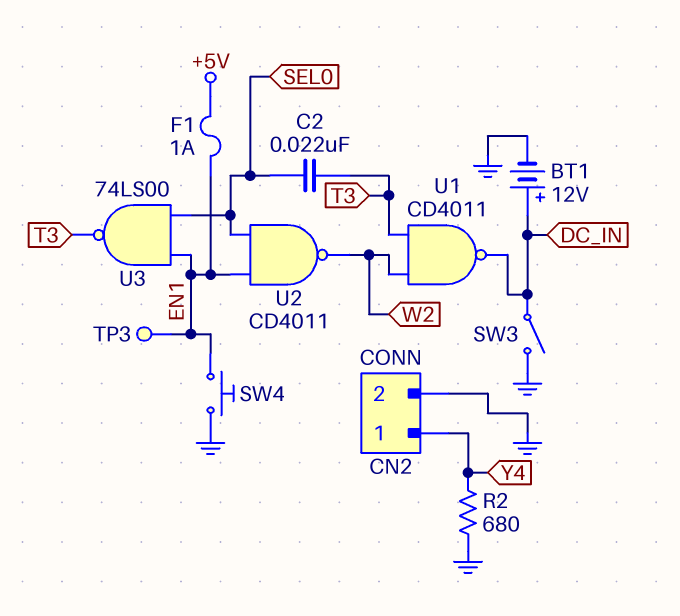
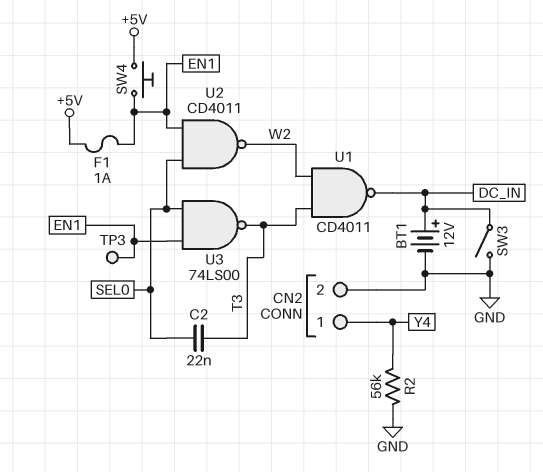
R2: 680 (GND, Y4) -> 56k (GND, Y4)
SW4: button (EN1, GND) -> button (+5V, EN1)

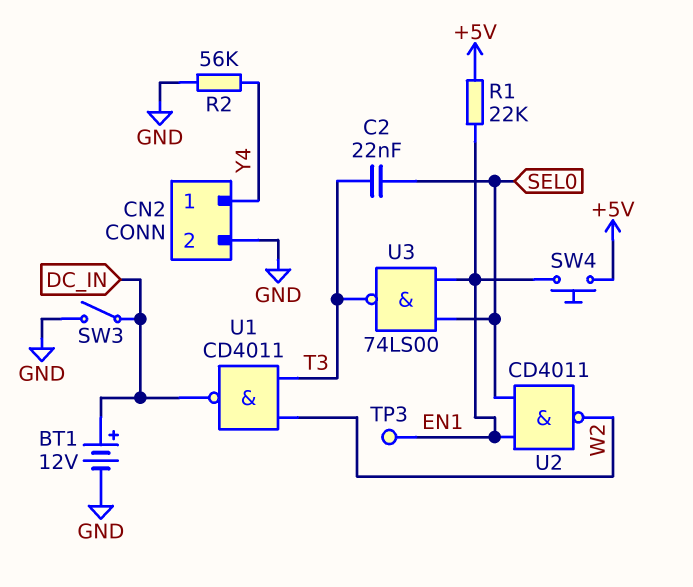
F1: 1A (+5V, EN1) -> none
R1: none -> 22k (+5V, EN1)

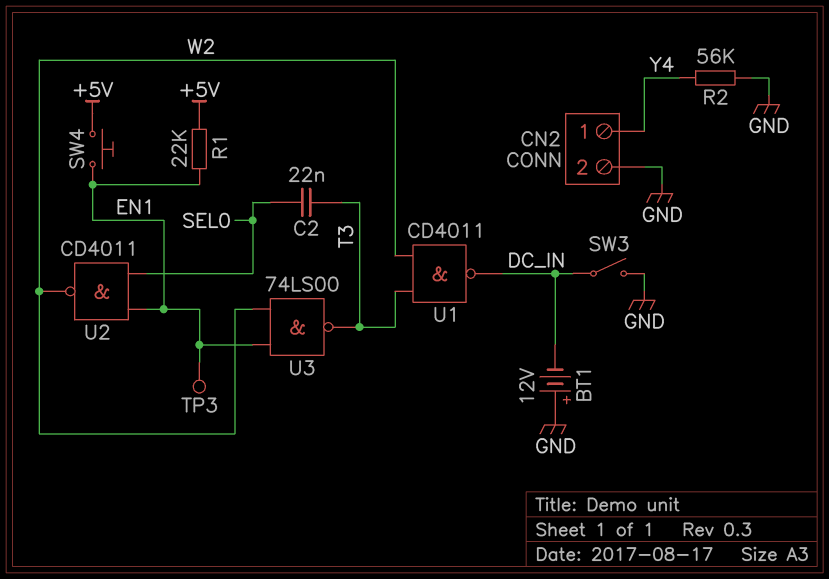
BT1: 12V (plus DC_IN, minus GND) -> 12V (plus GND, minus DC_IN)
U3: NAND 74LS00 (in EN1, in SEL0, out T3) -> NAND 74LS00 (in EN1, in W2, out T3)

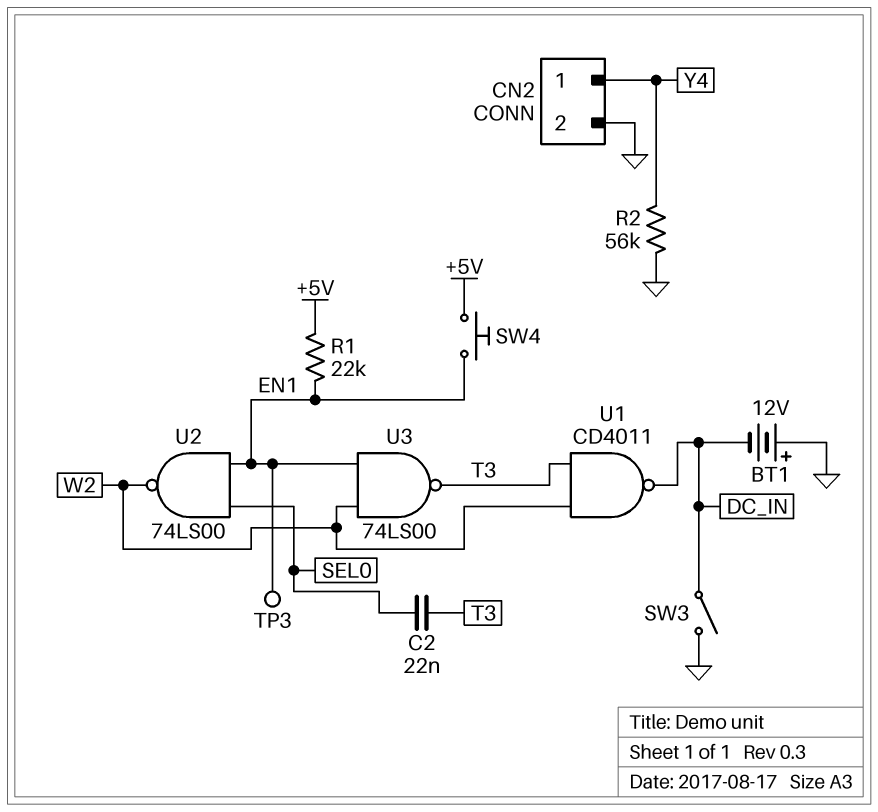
U2: NAND CD4011 (in EN1, in SEL0, out W2) -> NAND 74LS00 (in EN1, in SEL0, out W2)

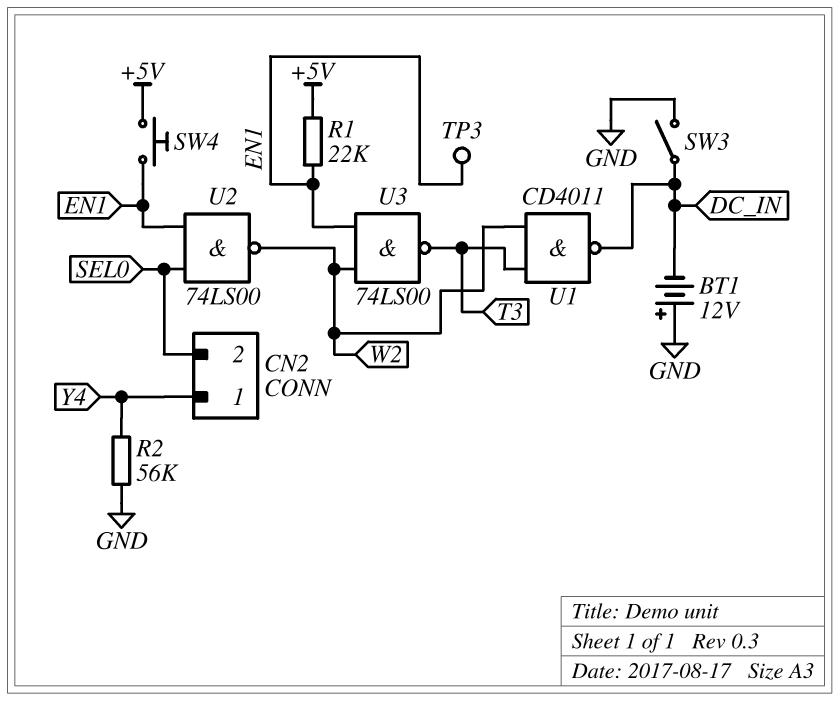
C2: 22nF (SEL0, T3) -> none
CN2 pin 2: GND -> SEL0

